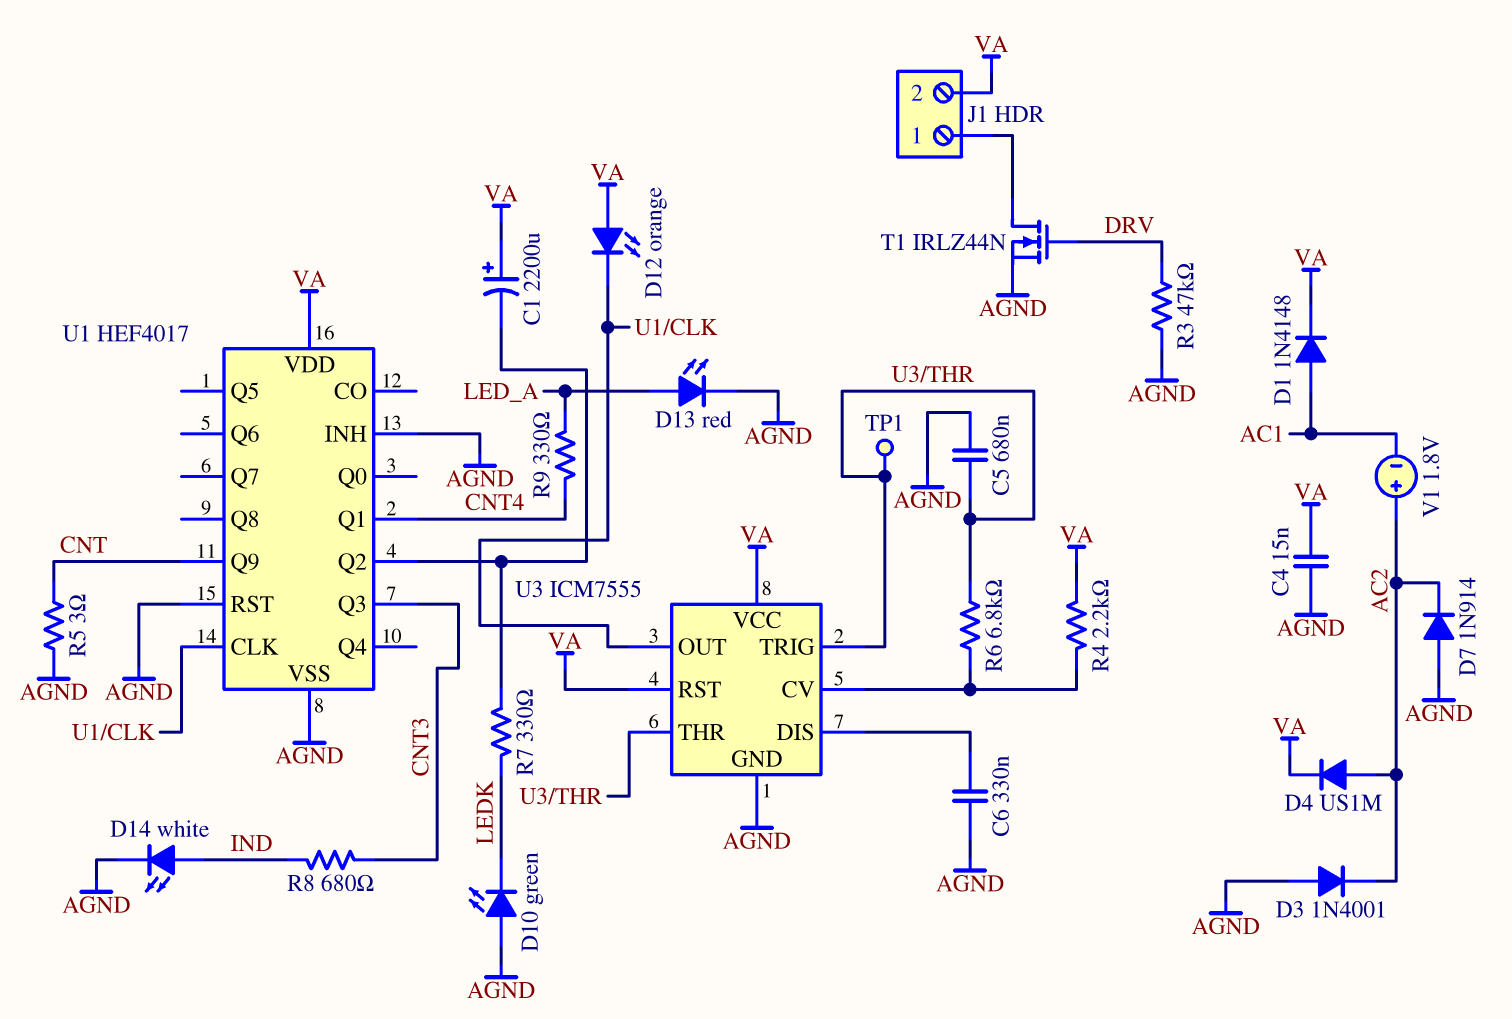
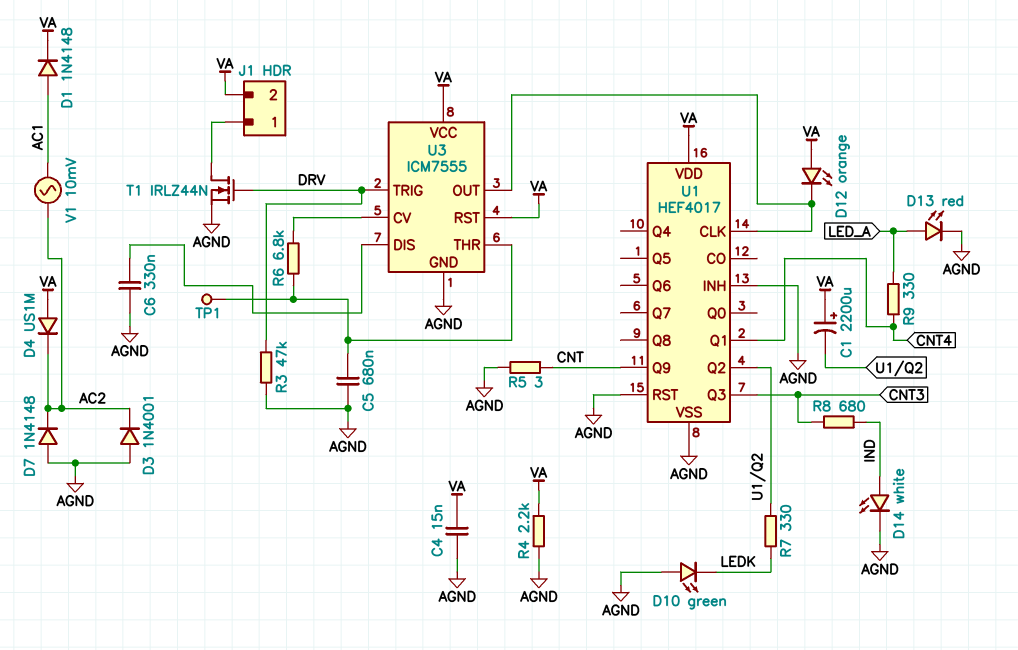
D4: diode US1M (A AC2, K VA) -> diode US1M (A VA, K AC2)
D7: diode 1N914 (A AGND, K AC2) -> diode 1N4148 (A AGND, K AC2)
R4: 2.2k (U3/CV, VA) -> 2.2k (AGND, VA)
U3 pin TRIG: U3/THR -> DRV
V1: 1.8V (plus AC2, minus AC1) -> AC 10mV (AC1, AC2)

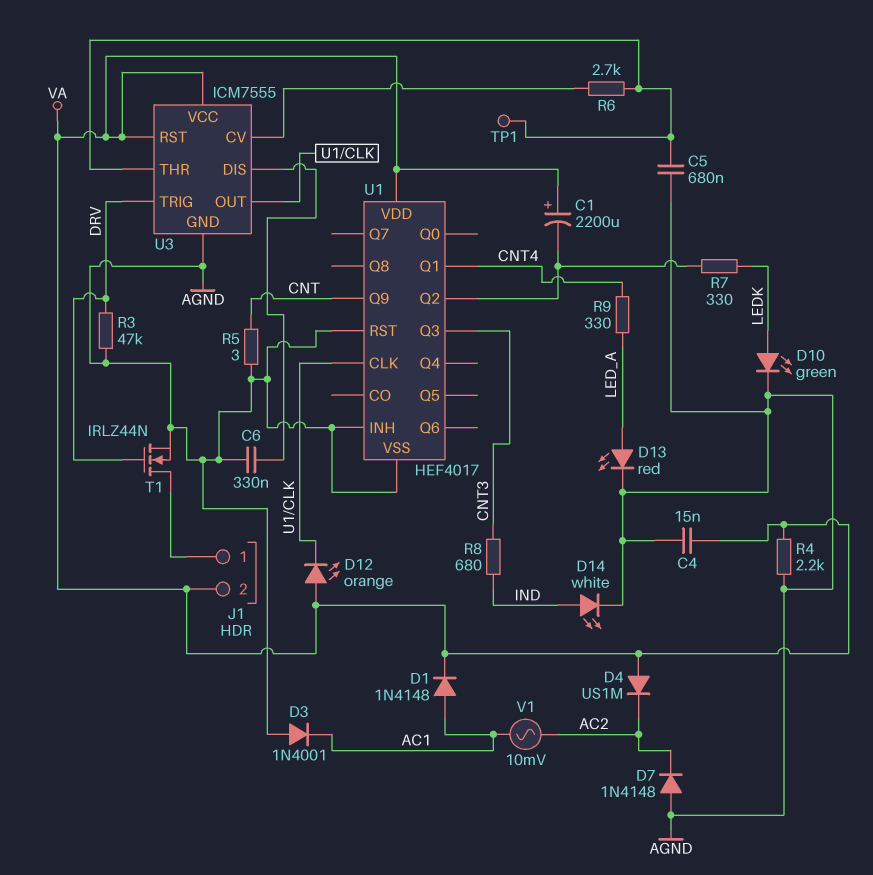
D3: diode 1N4001 (A AGND, K AC2) -> diode 1N4001 (A AGND, K AC1)
D10: LED green (A AGND, K LEDK) -> LED green (A LEDK, K AGND)
R6: 6.8k (U3/CV, U3/THR) -> 2.7k (U3/CV, U3/THR)

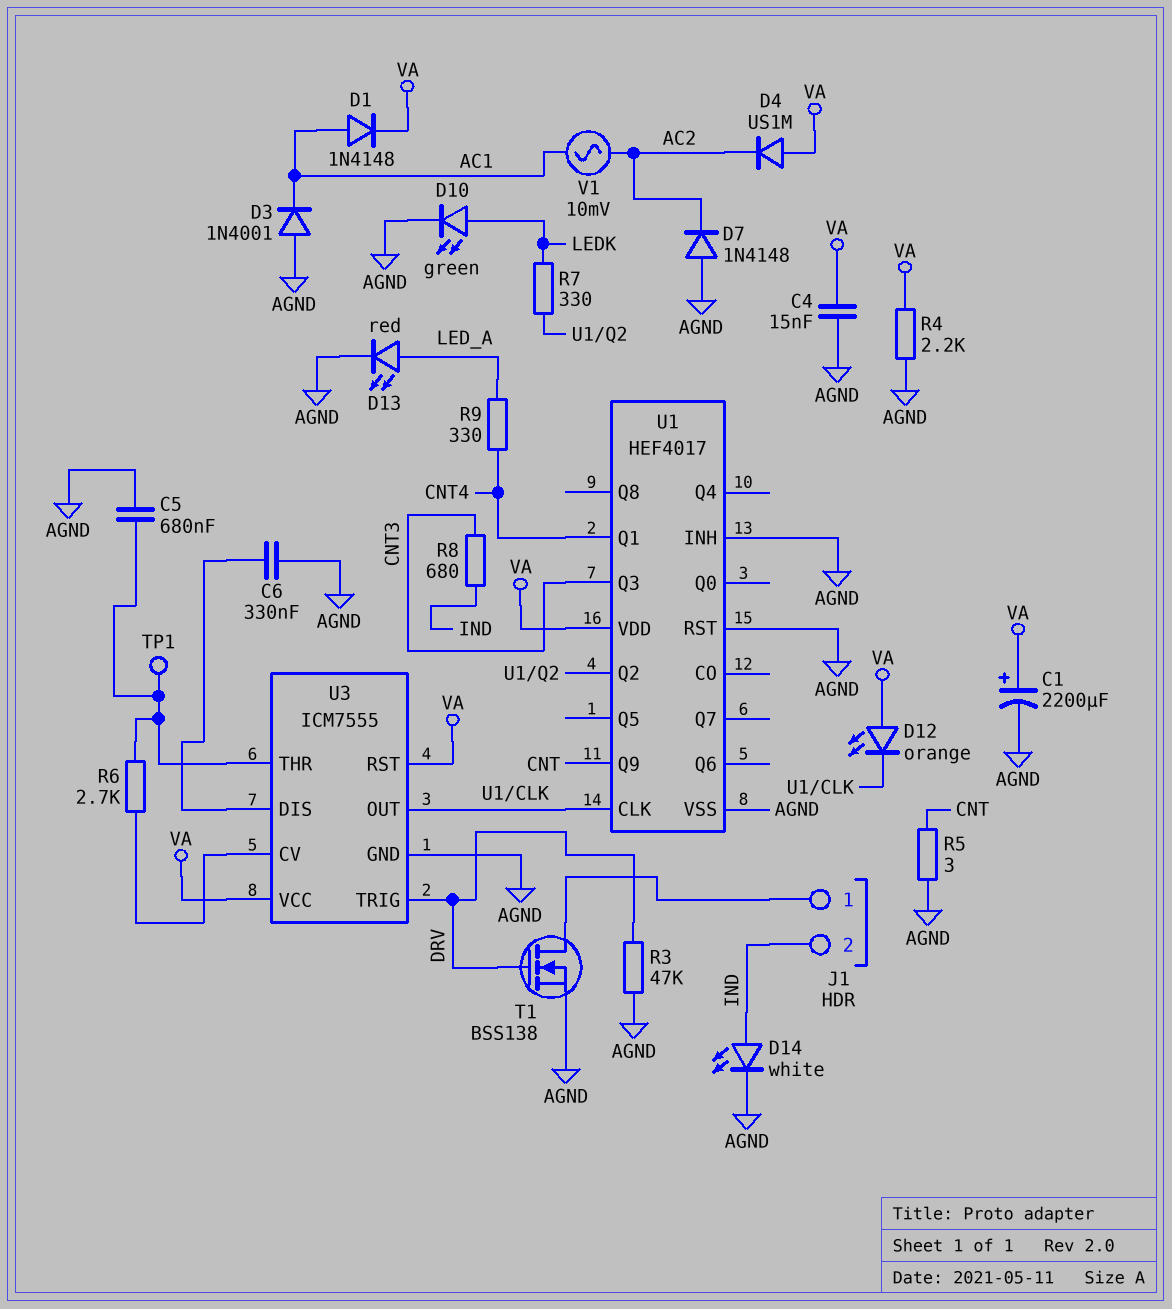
C1: 2200uF (plus VA, minus U1/Q2) -> 2200uF (plus VA, minus AGND)
J1 pin 2: VA -> IND
T1: NMOS IRLZ44N (G DRV, D J1/1, S AGND) -> NMOS BSS138 (G DRV, D J1/1, S AGND)

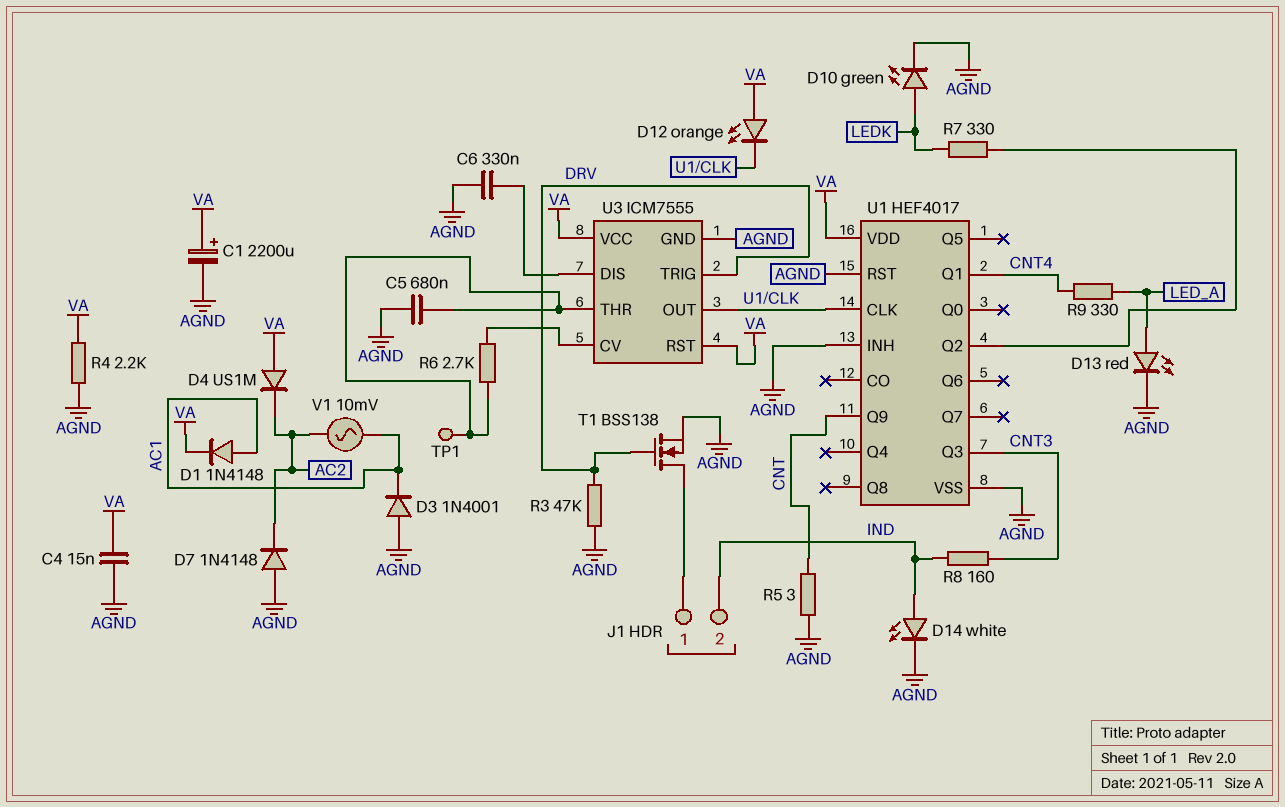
R8: 680 (CNT3, IND) -> 160 (CNT3, IND)

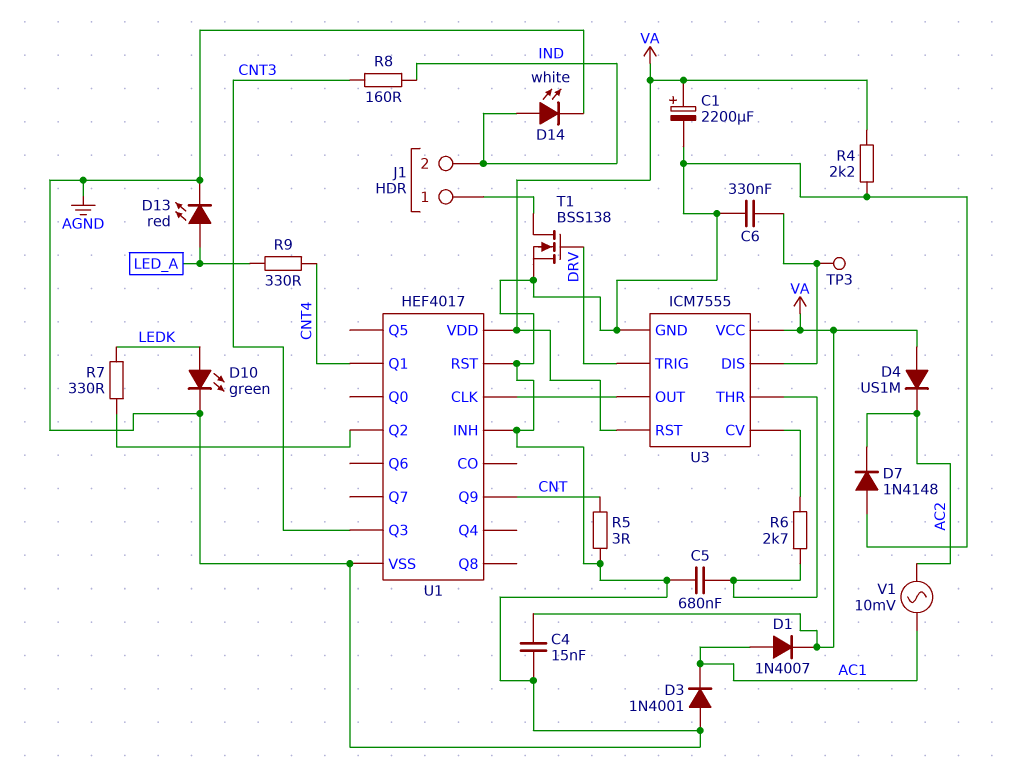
D1: diode 1N4148 (A AC1, K VA) -> diode 1N4007 (A AC1, K VA)
D12: LED orange (A VA, K U1/CLK) -> none
R3: 47k (AGND, DRV) -> none
TP1: test point (U3/THR) -> none
TP3: none -> test point (U3/DIS)

